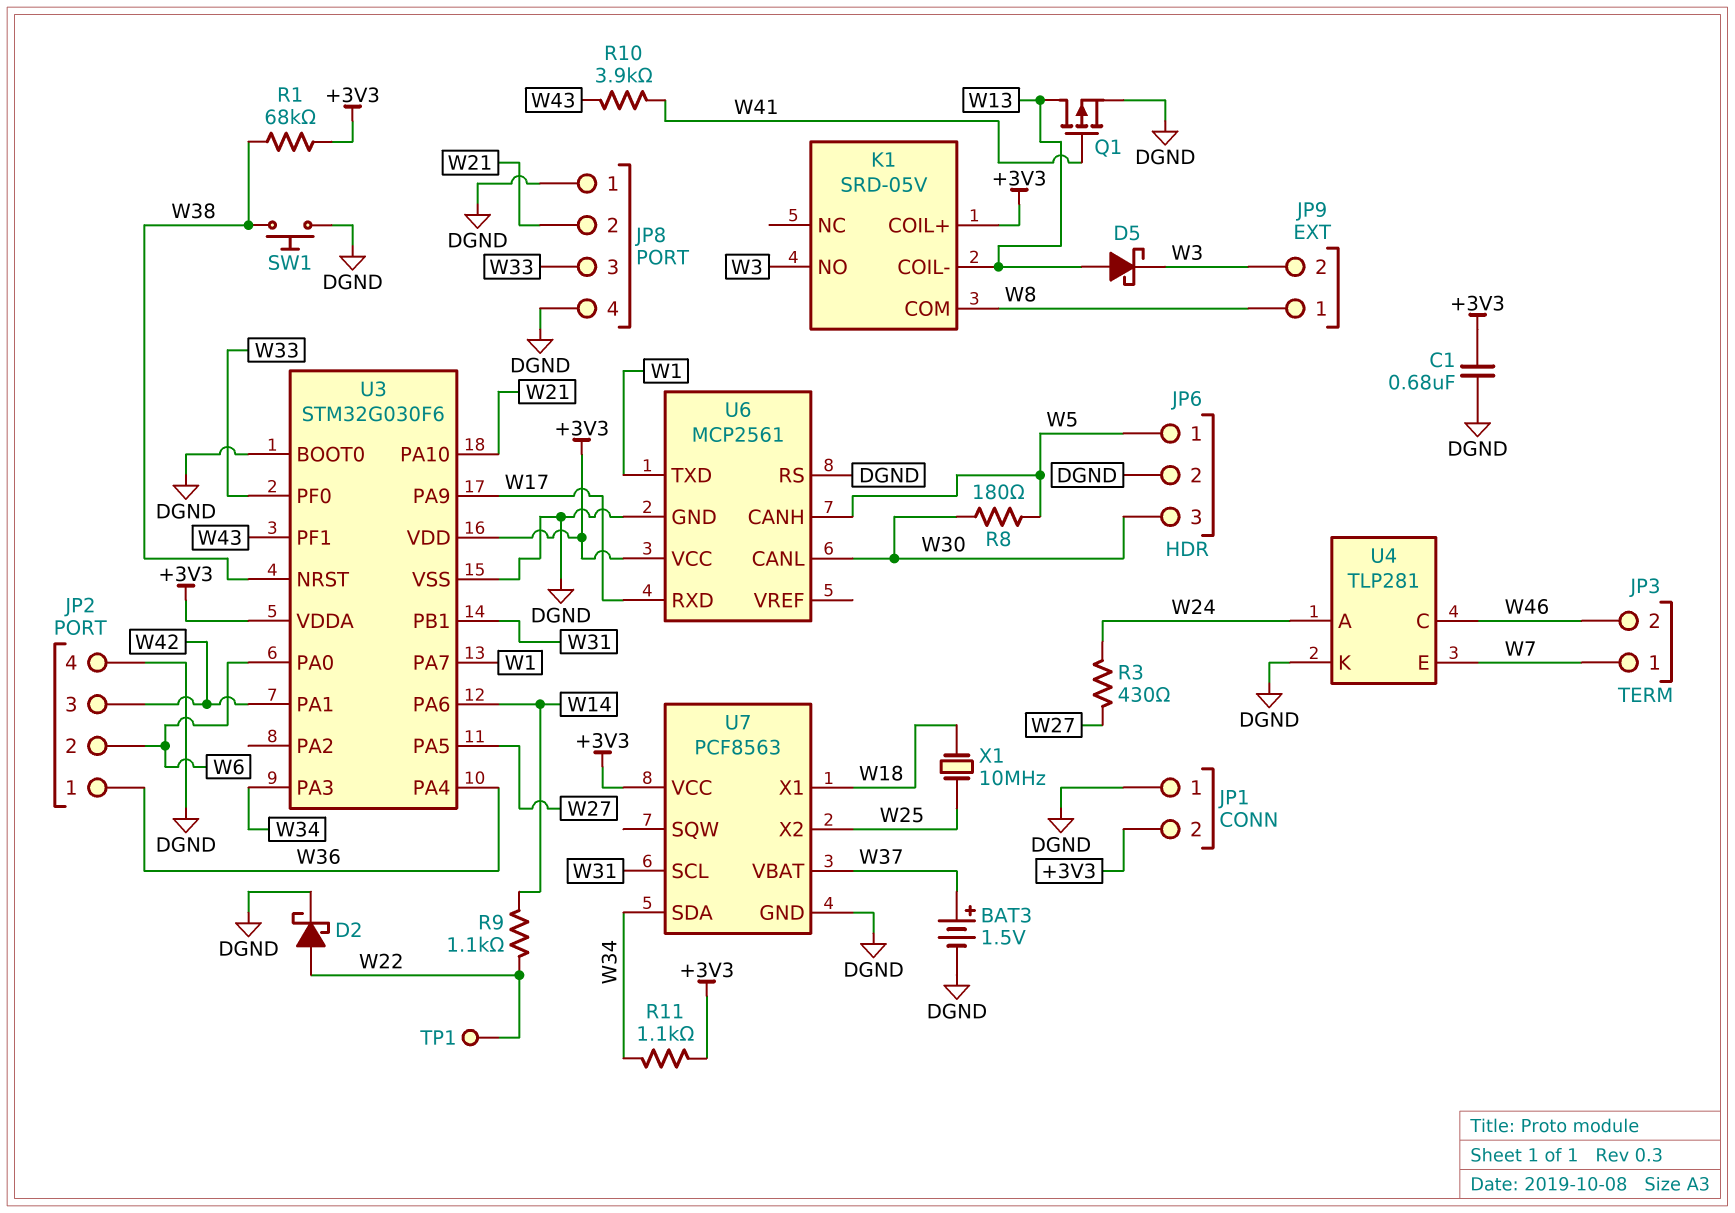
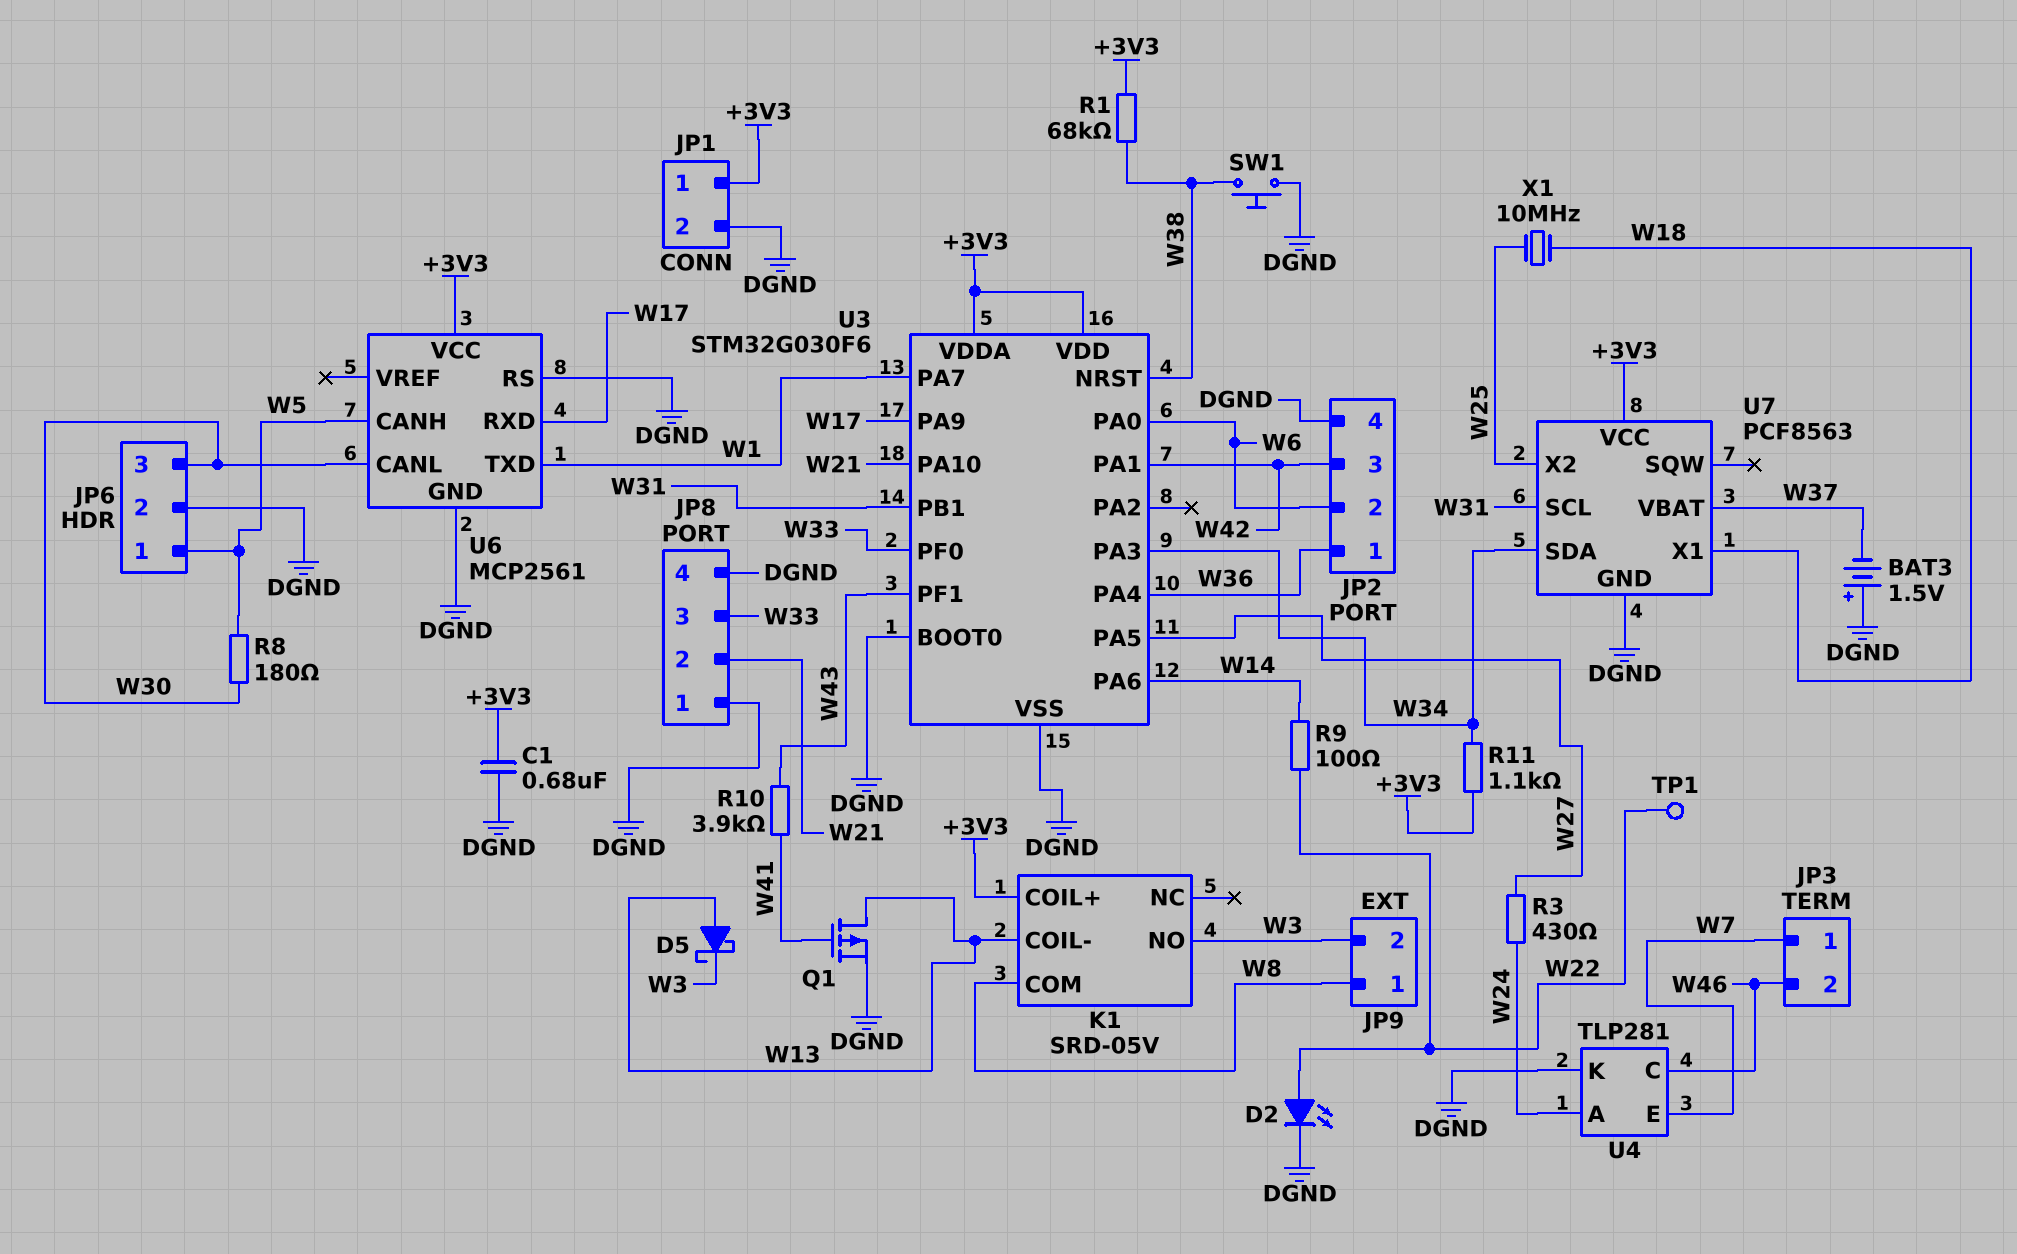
BAT3: 1.5V (plus W37, minus DGND) -> 1.5V (plus DGND, minus W37)
D2: schottky (A W22, K DGND) -> LED (A W22, K DGND)
JP1 pin 1: DGND -> +3V3
JP1 pin 2: +3V3 -> DGND
R9: 1.1k (W14, W22) -> 100 (W14, W22)

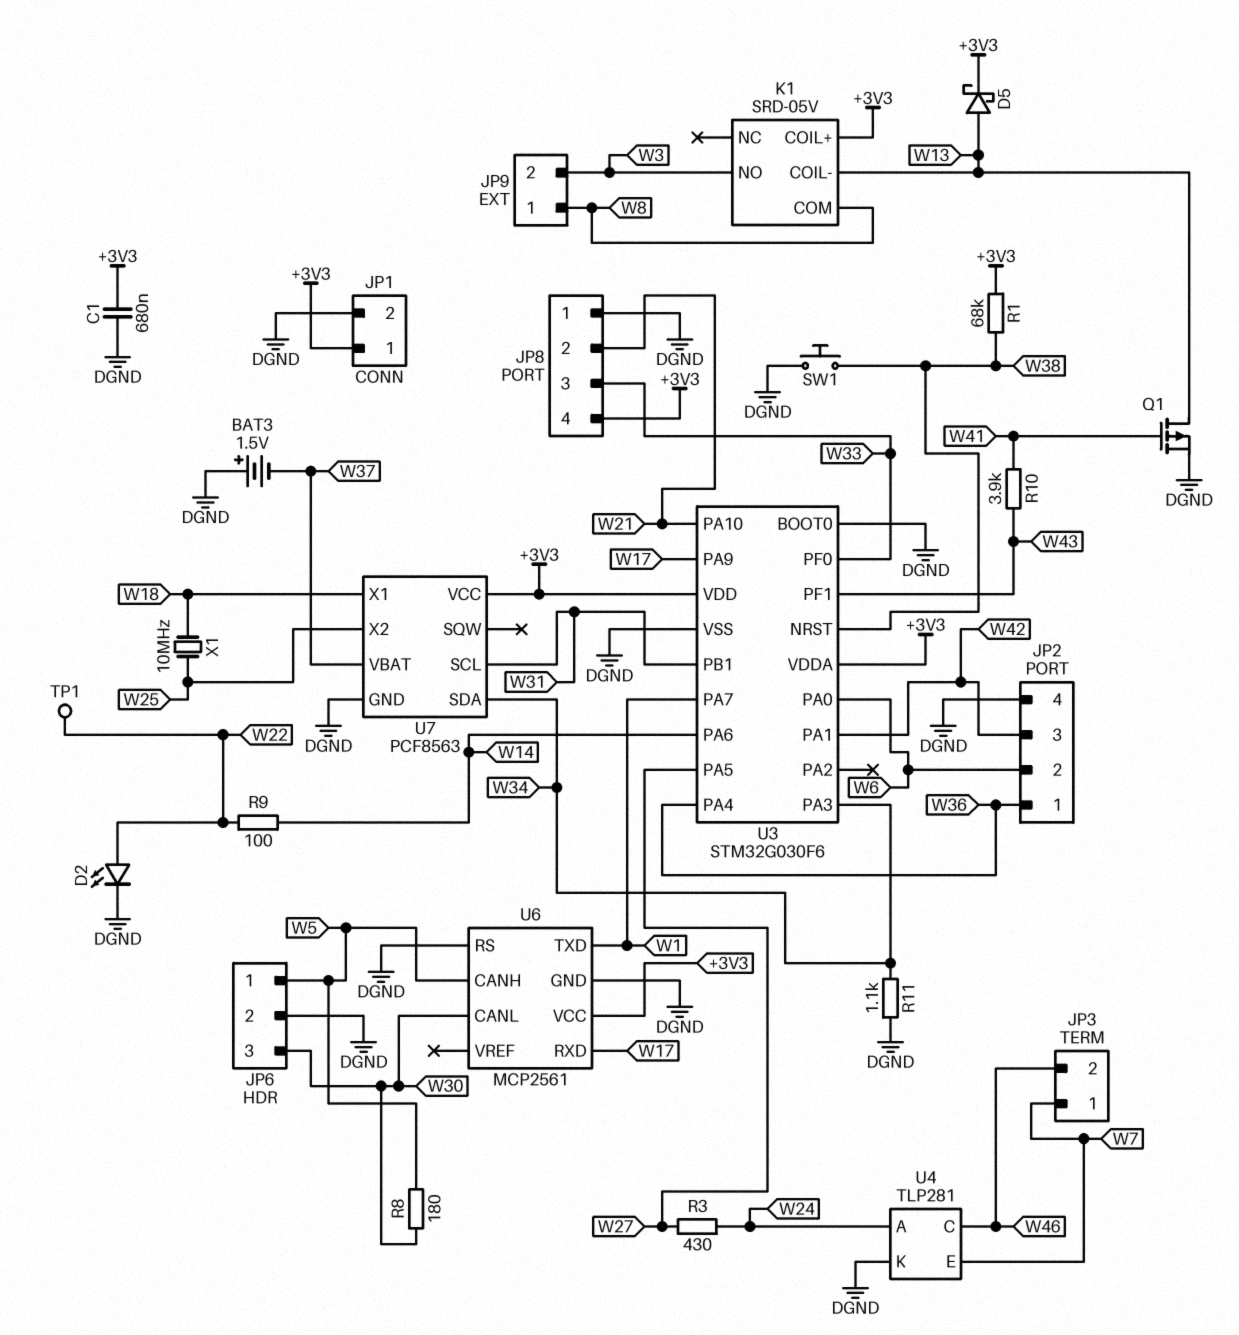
D5: schottky (A W13, K W3) -> schottky (A W13, K +3V3)
JP8 pin 4: DGND -> +3V3
R11: 1.1k (+3V3, W34) -> 1.1k (DGND, W34)

